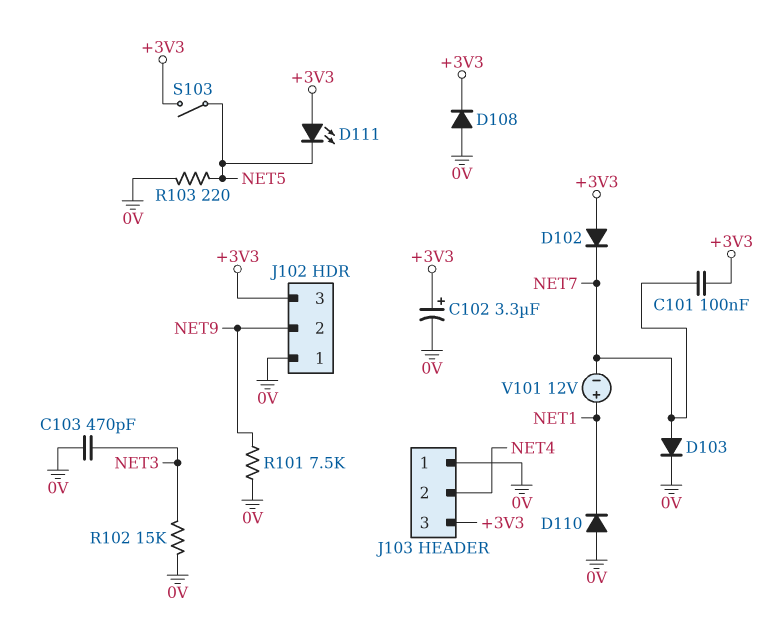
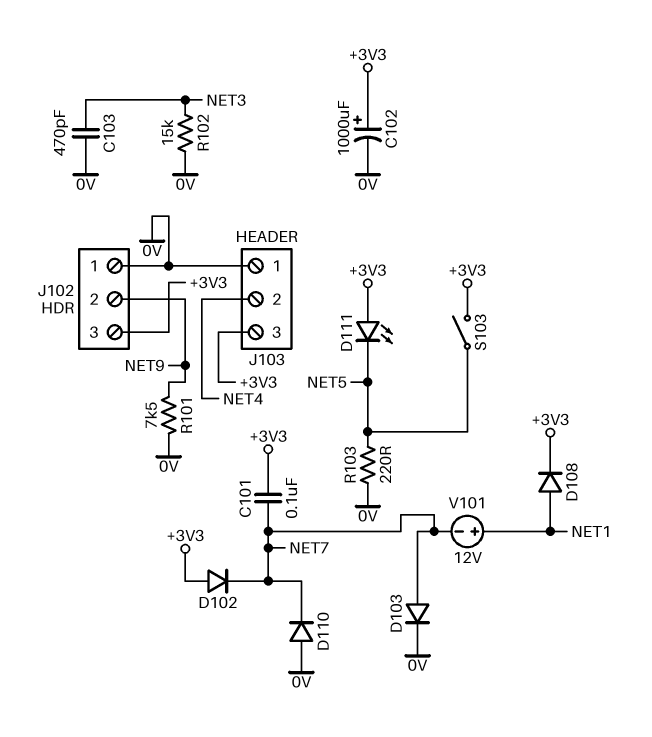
C102: 3.3uF (plus +3V3, minus 0V) -> 1000uF (plus +3V3, minus 0V)
D108: diode (A 0V, K +3V3) -> diode (A NET1, K +3V3)
D110: diode (A 0V, K NET1) -> diode (A 0V, K NET7)

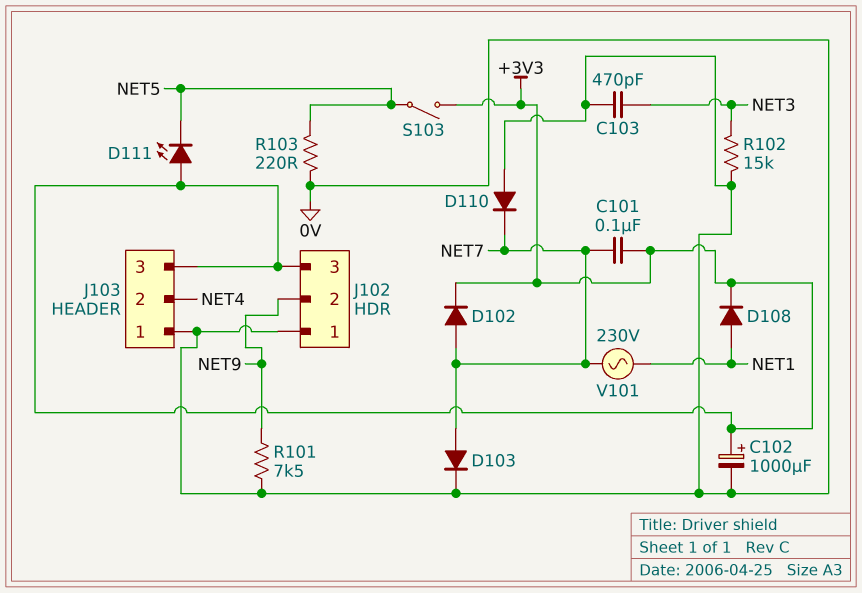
D102: diode (A +3V3, K NET7) -> diode (A NET7, K +3V3)
V101: 12V (plus NET1, minus NET7) -> AC 230V (NET1, NET7)

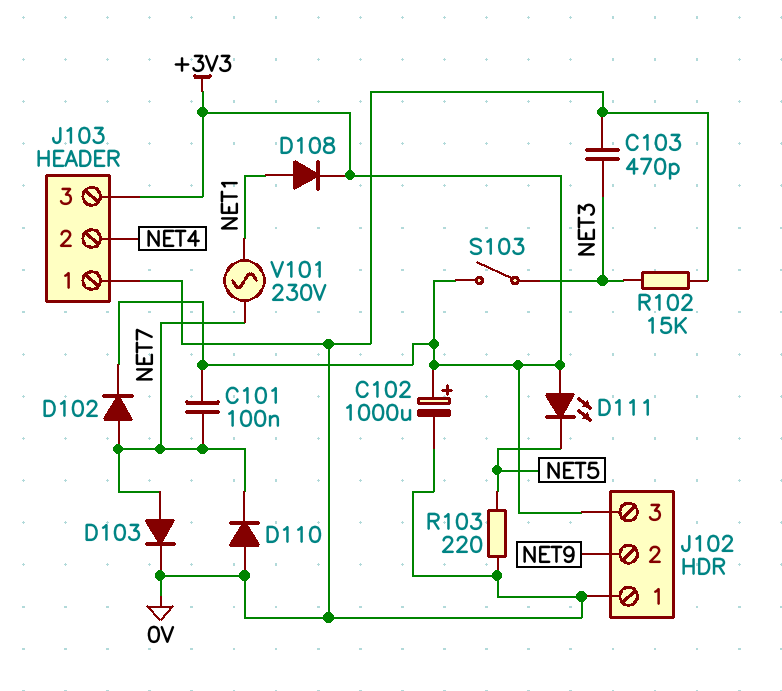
R101: 7.5k (0V, NET9) -> none
S103: switch (+3V3, NET5) -> switch (+3V3, NET3)

